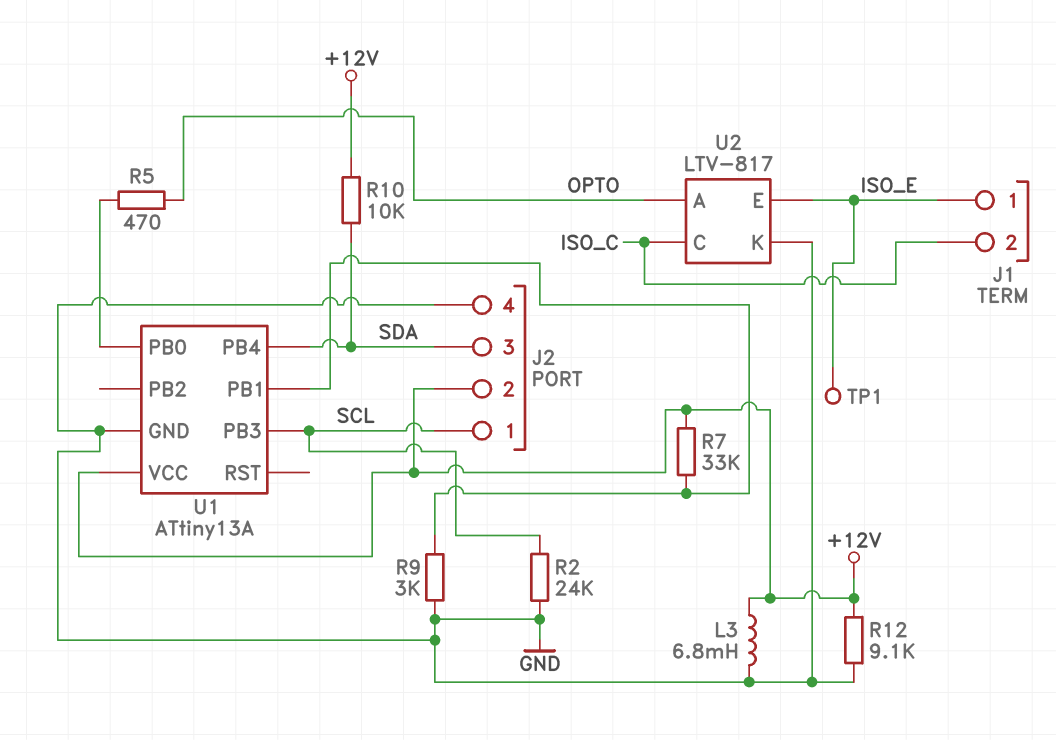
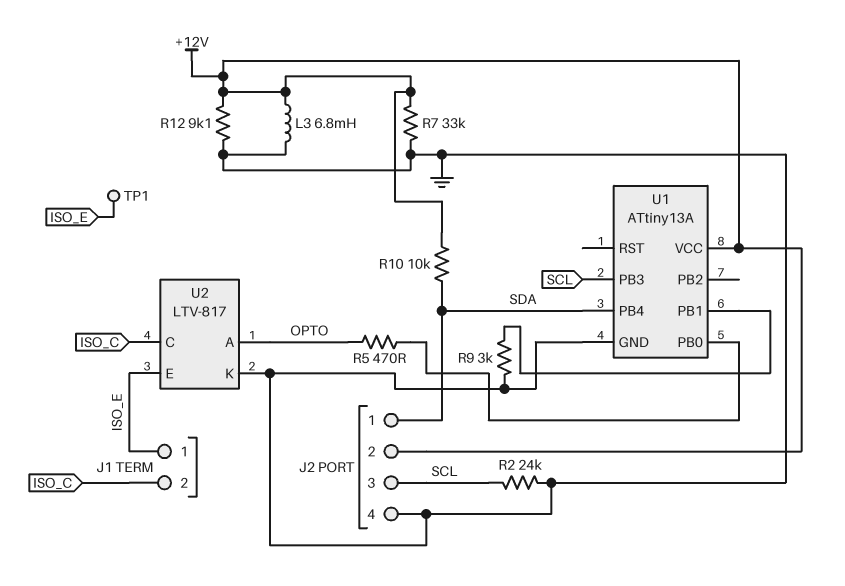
J2 pin 1: SCL -> SDA
J2 pin 3: SDA -> SCL
R7: 33k (+12V, U1/PB1) -> 33k (+12V, GND)

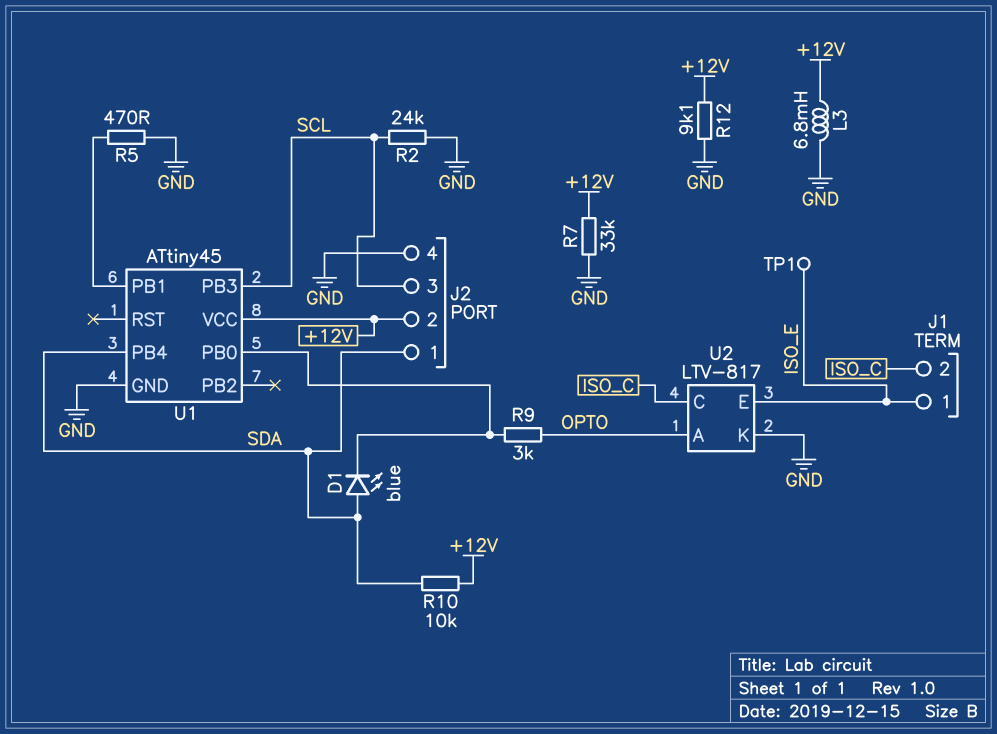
D1: none -> LED blue (A SDA, K U1/PB0)
R5: 470 (OPTO, U1/PB0) -> 470 (GND, U1/PB1)
R9: 3k (GND, U1/PB1) -> 3k (OPTO, U1/PB0)
U1: ATtiny13A -> ATtiny45

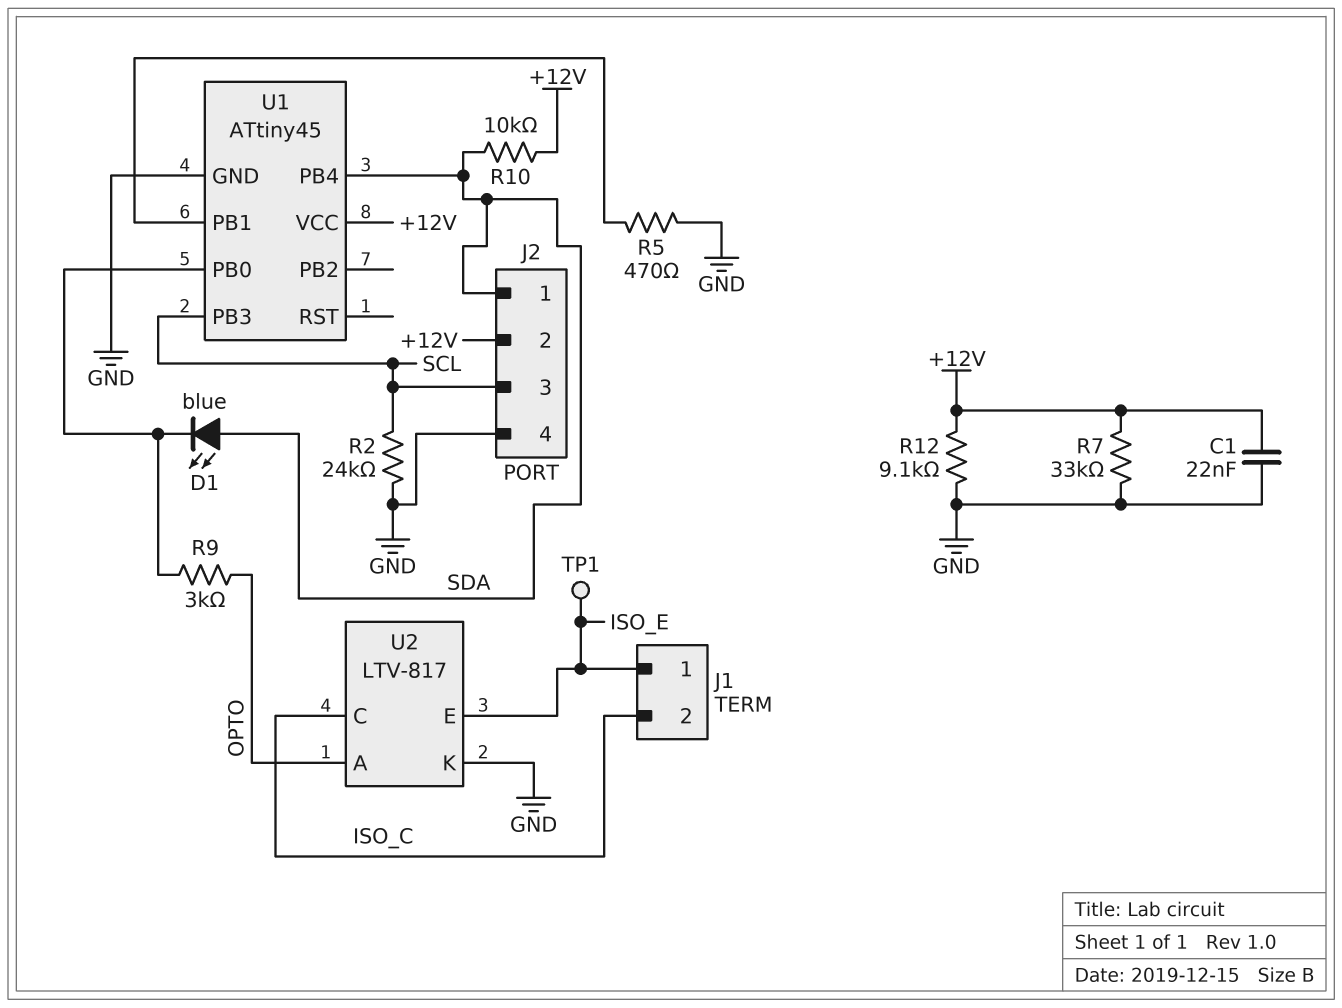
C1: none -> 22nF (+12V, GND)
L3: 6.8mH (+12V, GND) -> none

